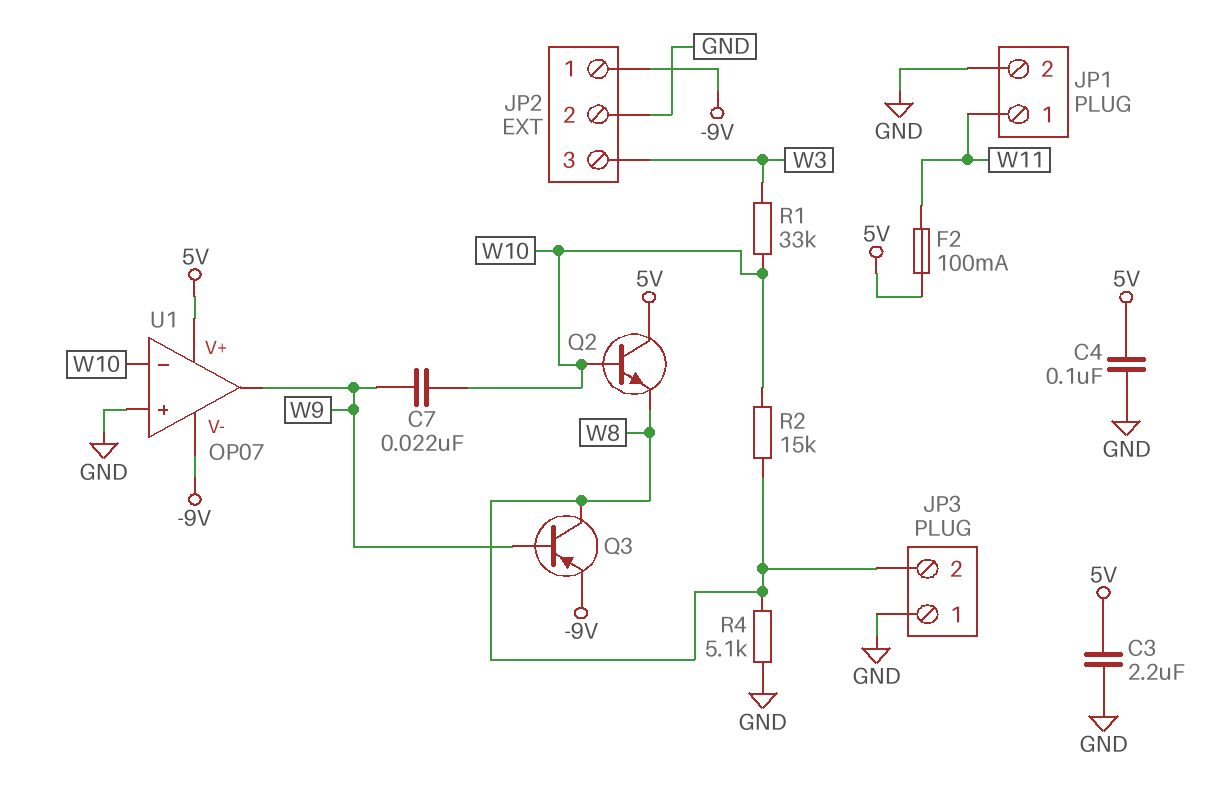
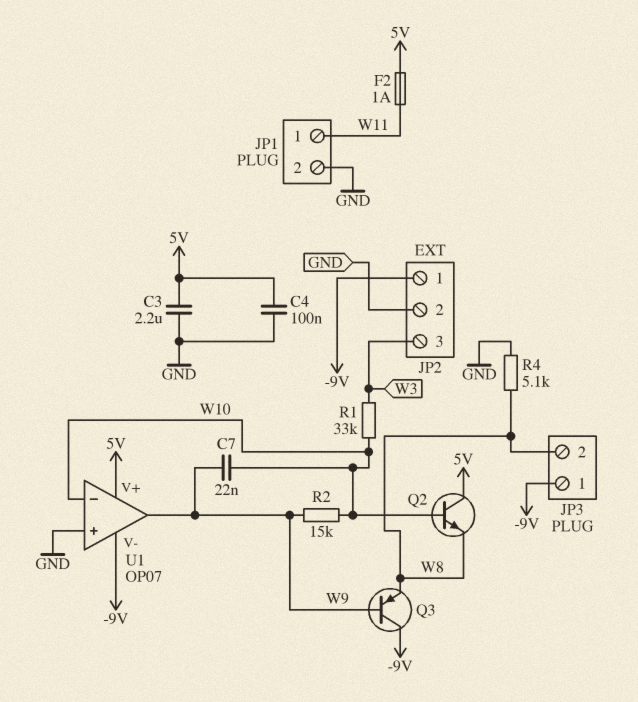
F2: 100mA (5V, W11) -> 1A (5V, W11)
JP3 pin 1: GND -> -9V
Q3: PNP (B W9, C W8, E -9V) -> PNP (B W9, C -9V, E W8)
R2: 15k (W8, W10) -> 15k (W9, W10)

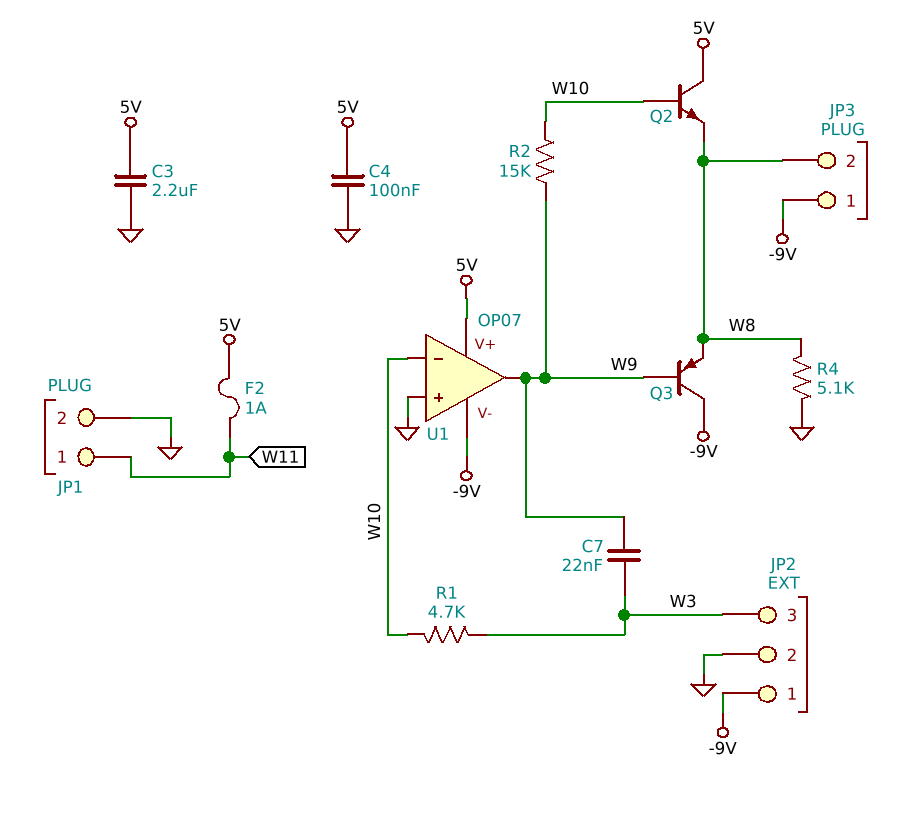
C7: 22nF (W9, W10) -> 22nF (W3, W9)
R1: 33k (W3, W10) -> 4.7k (W3, W10)

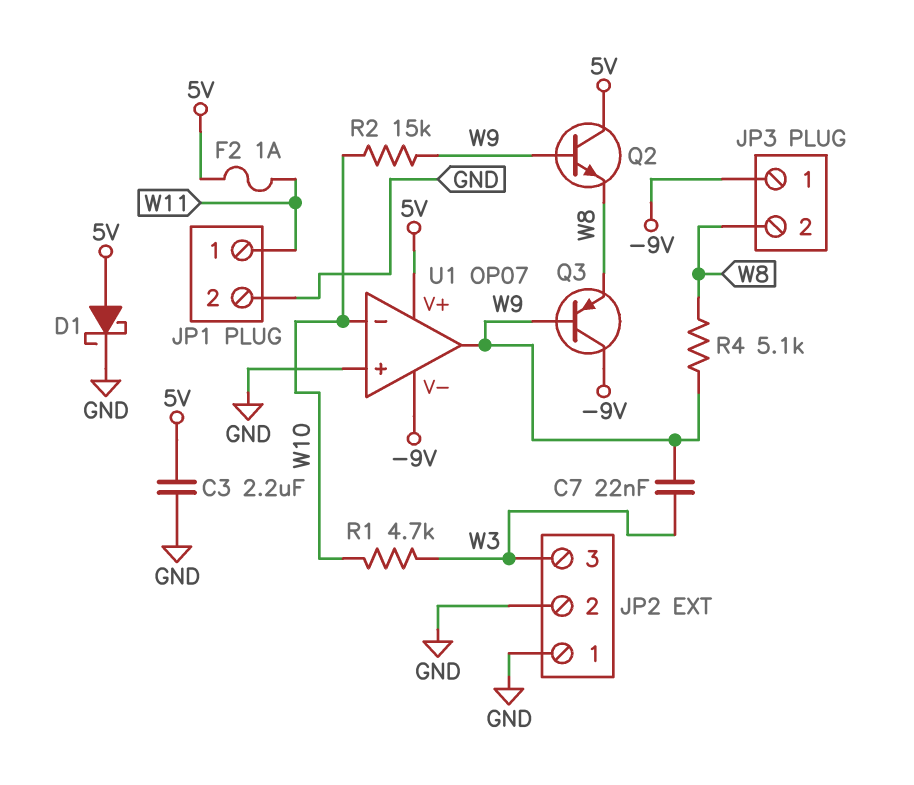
C4: 100nF (5V, GND) -> none
D1: none -> schottky (A 5V, K GND)
JP2 pin 1: -9V -> GND
Q2: NPN (B W10, C 5V, E W8) -> NPN (B W9, C 5V, E W8)
R4: 5.1k (GND, W8) -> 5.1k (W8, W9)

